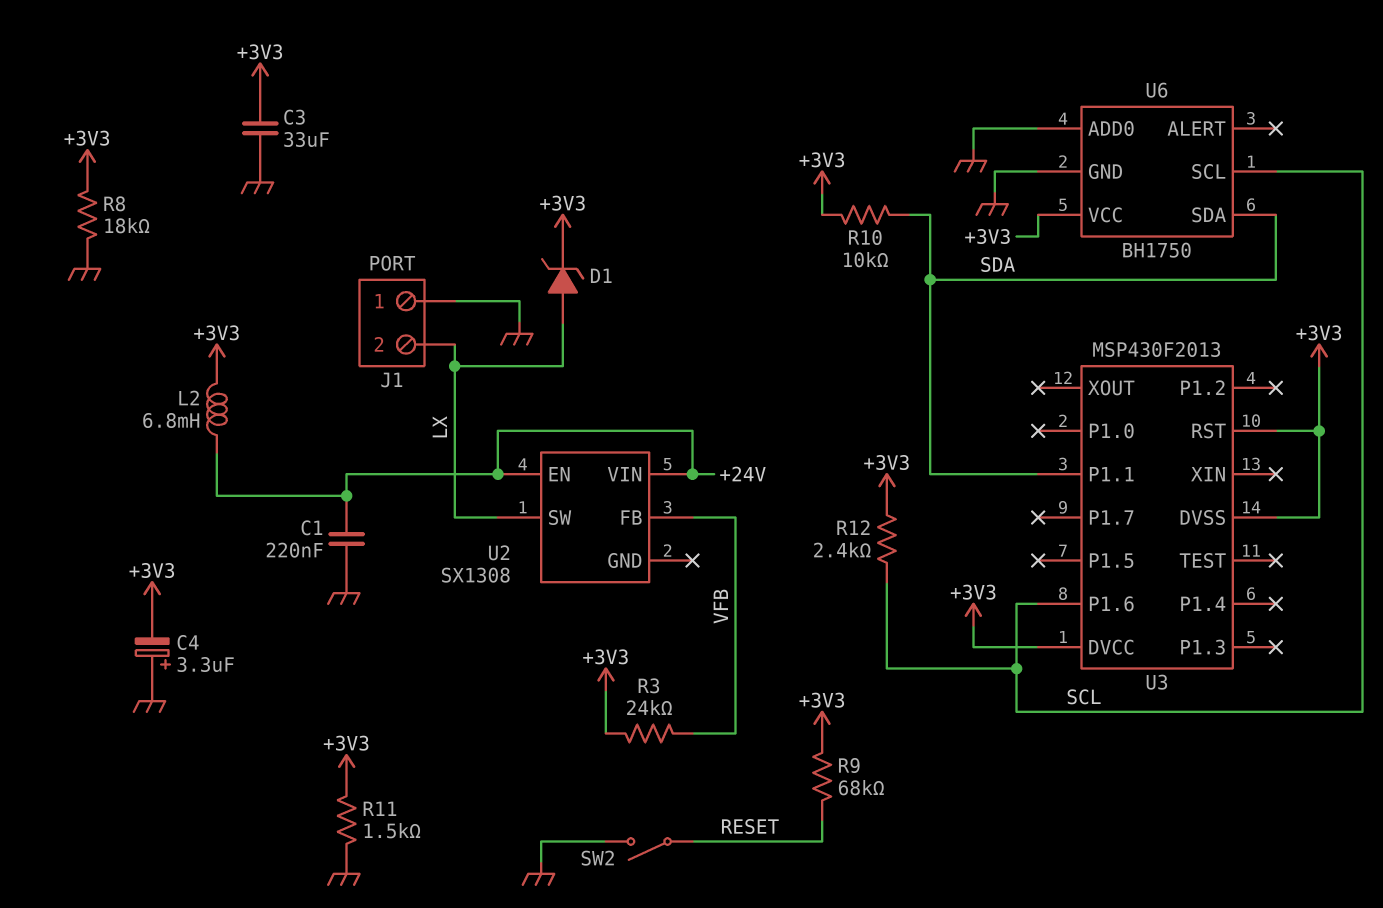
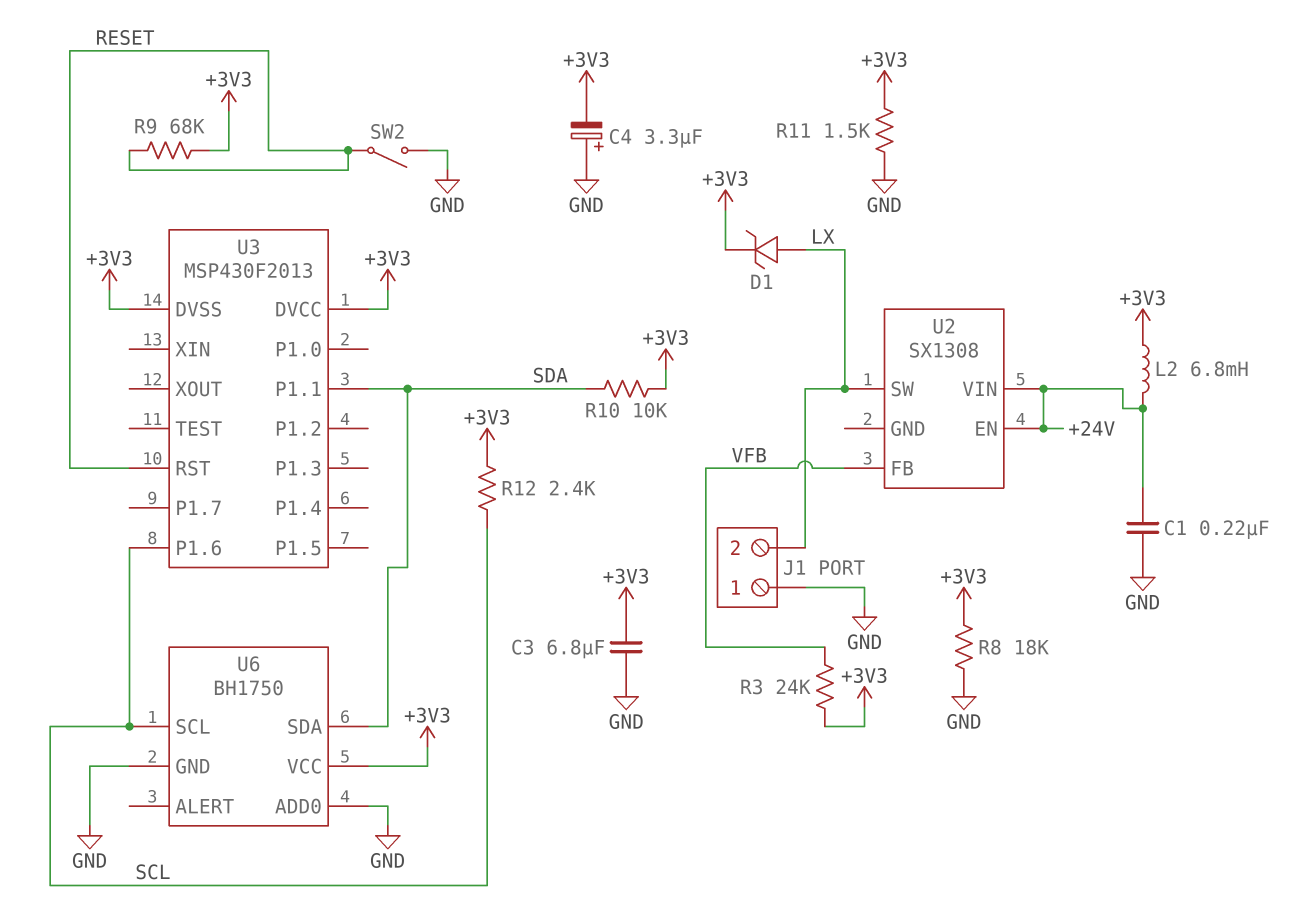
C3: 33uF (+3V3, GND) -> 6.8uF (+3V3, GND)
U3 pin RST: +3V3 -> RESET

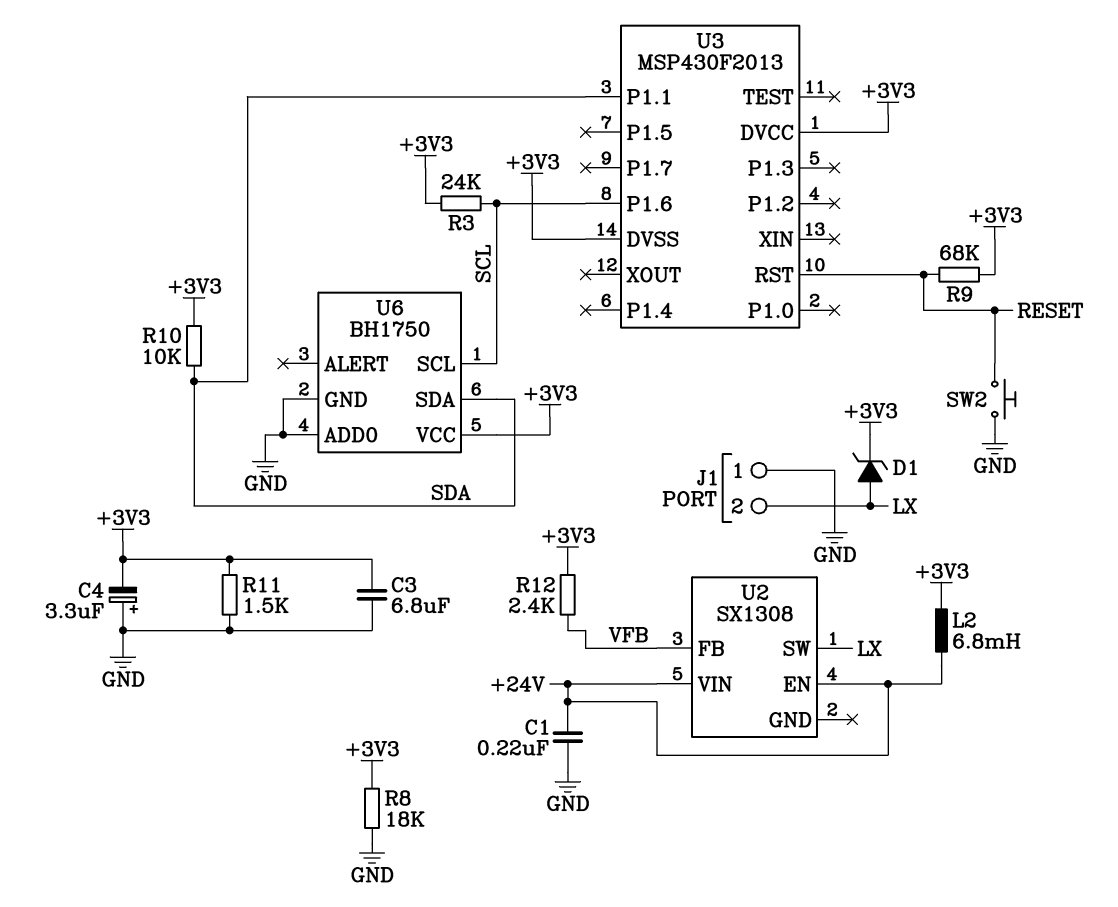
R3: 24k (+3V3, VFB) -> 24k (+3V3, SCL)
R12: 2.4k (+3V3, SCL) -> 2.4k (+3V3, VFB)
SW2: switch (GND, RESET) -> button (GND, RESET)

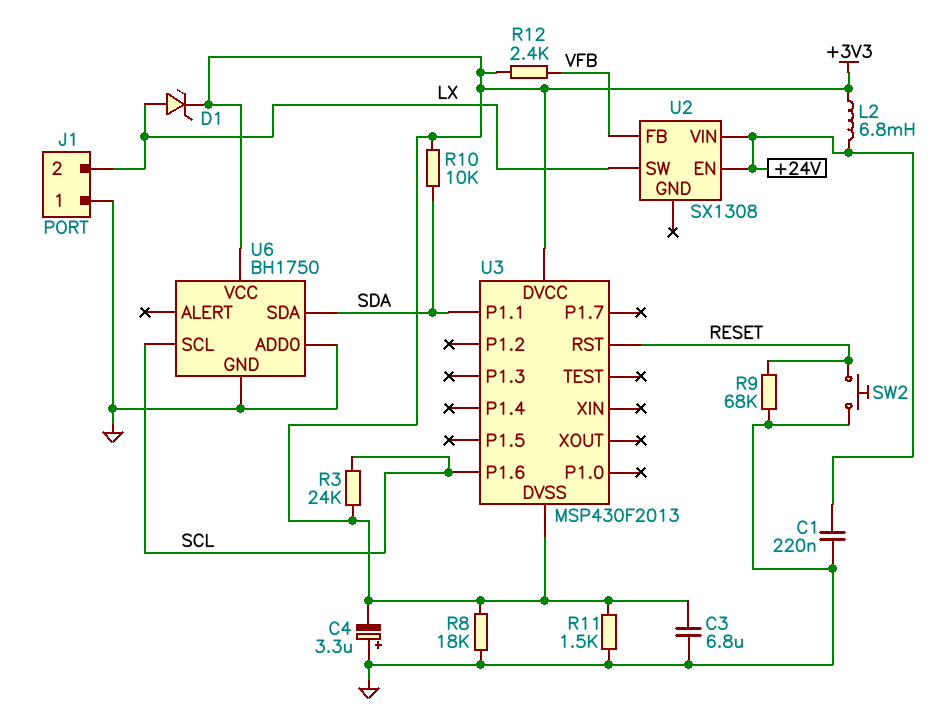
R9: 68k (+3V3, RESET) -> 68k (GND, RESET)

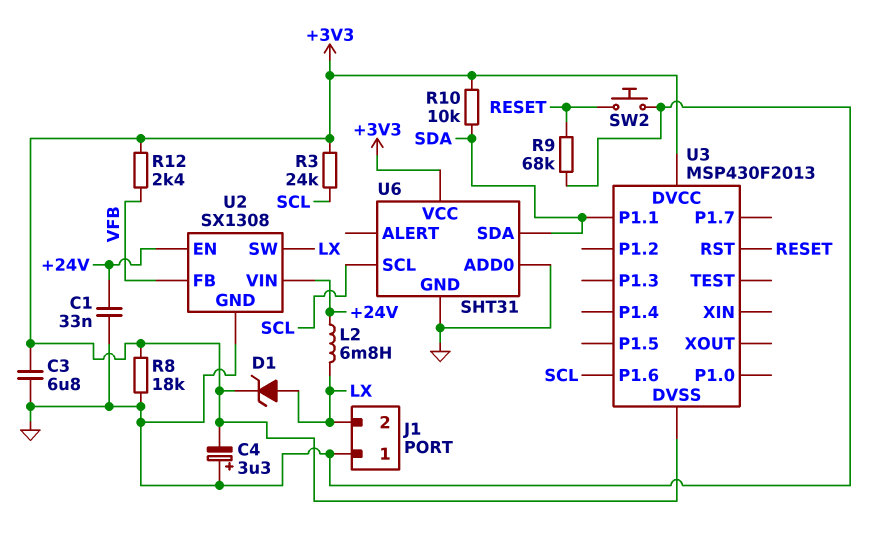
C1: 220nF (+24V, GND) -> 33nF (+24V, GND)
L2: 6.8mH (+3V3, +24V) -> 6.8mH (+24V, LX)
R11: 1.5k (+3V3, GND) -> none
U2 pin GND: none -> GND
U6: BH1750 -> SHT31

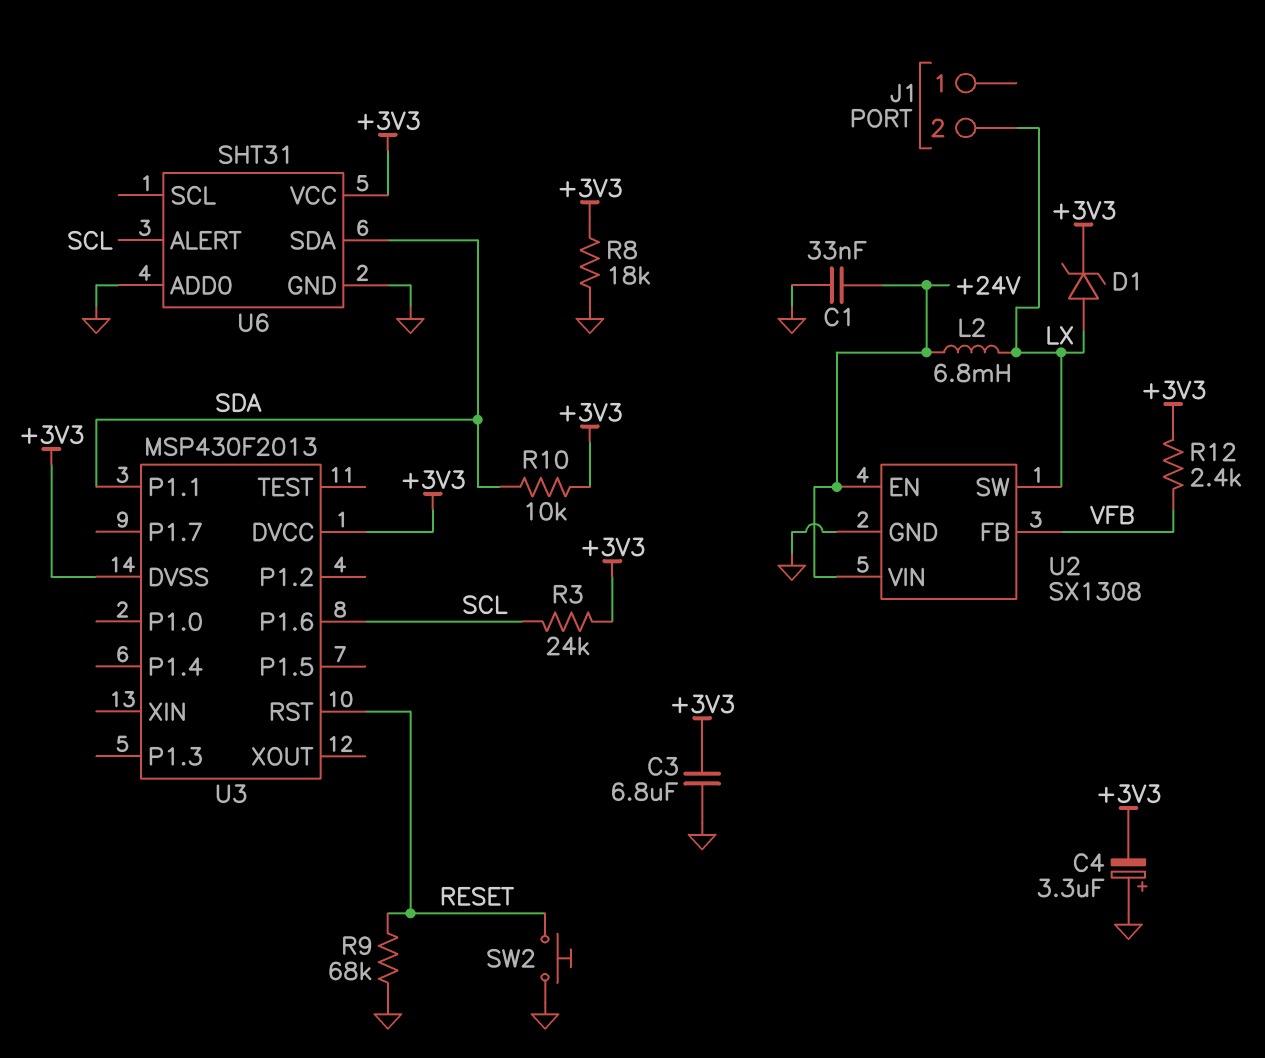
J1 pin 1: GND -> none
U6 pin ALERT: none -> SCL
U6 pin SCL: SCL -> none

